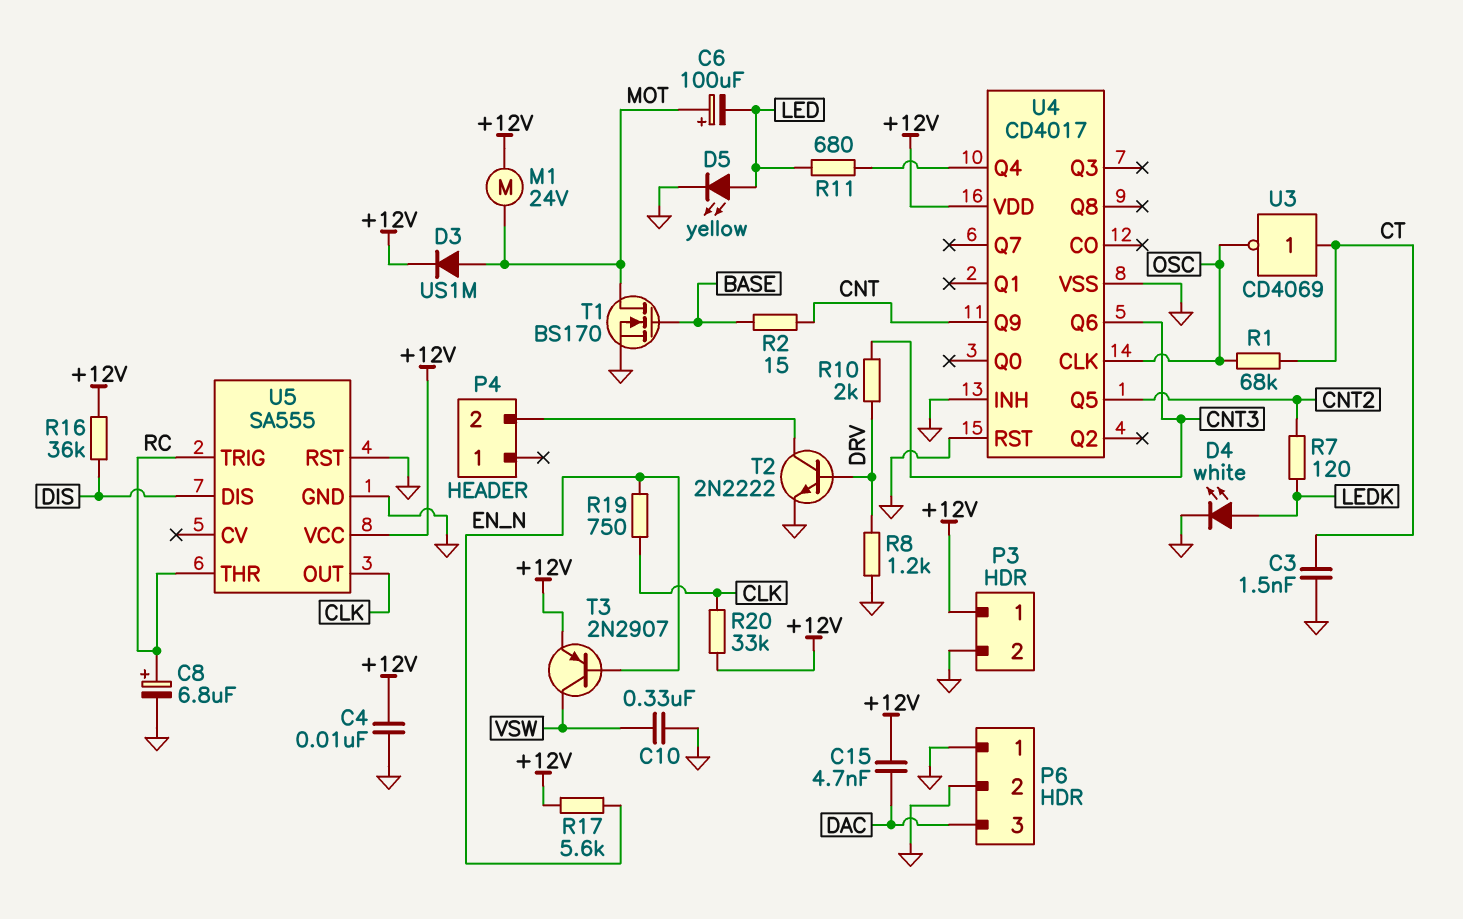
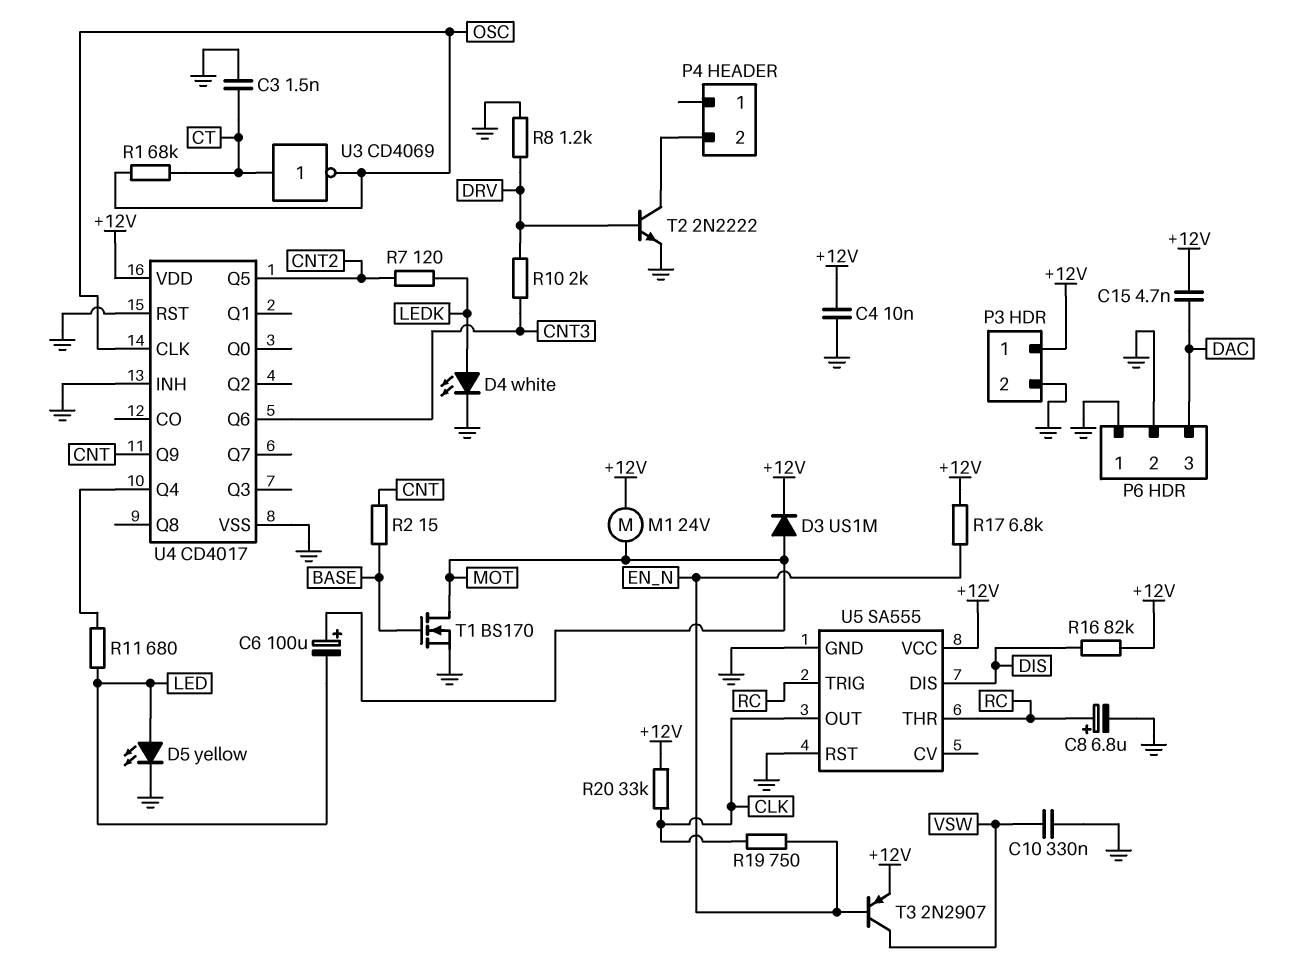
R16: 36k (+12V, DIS) -> 82k (+12V, DIS)
R17: 5.6k (+12V, EN_N) -> 6.8k (+12V, EN_N)

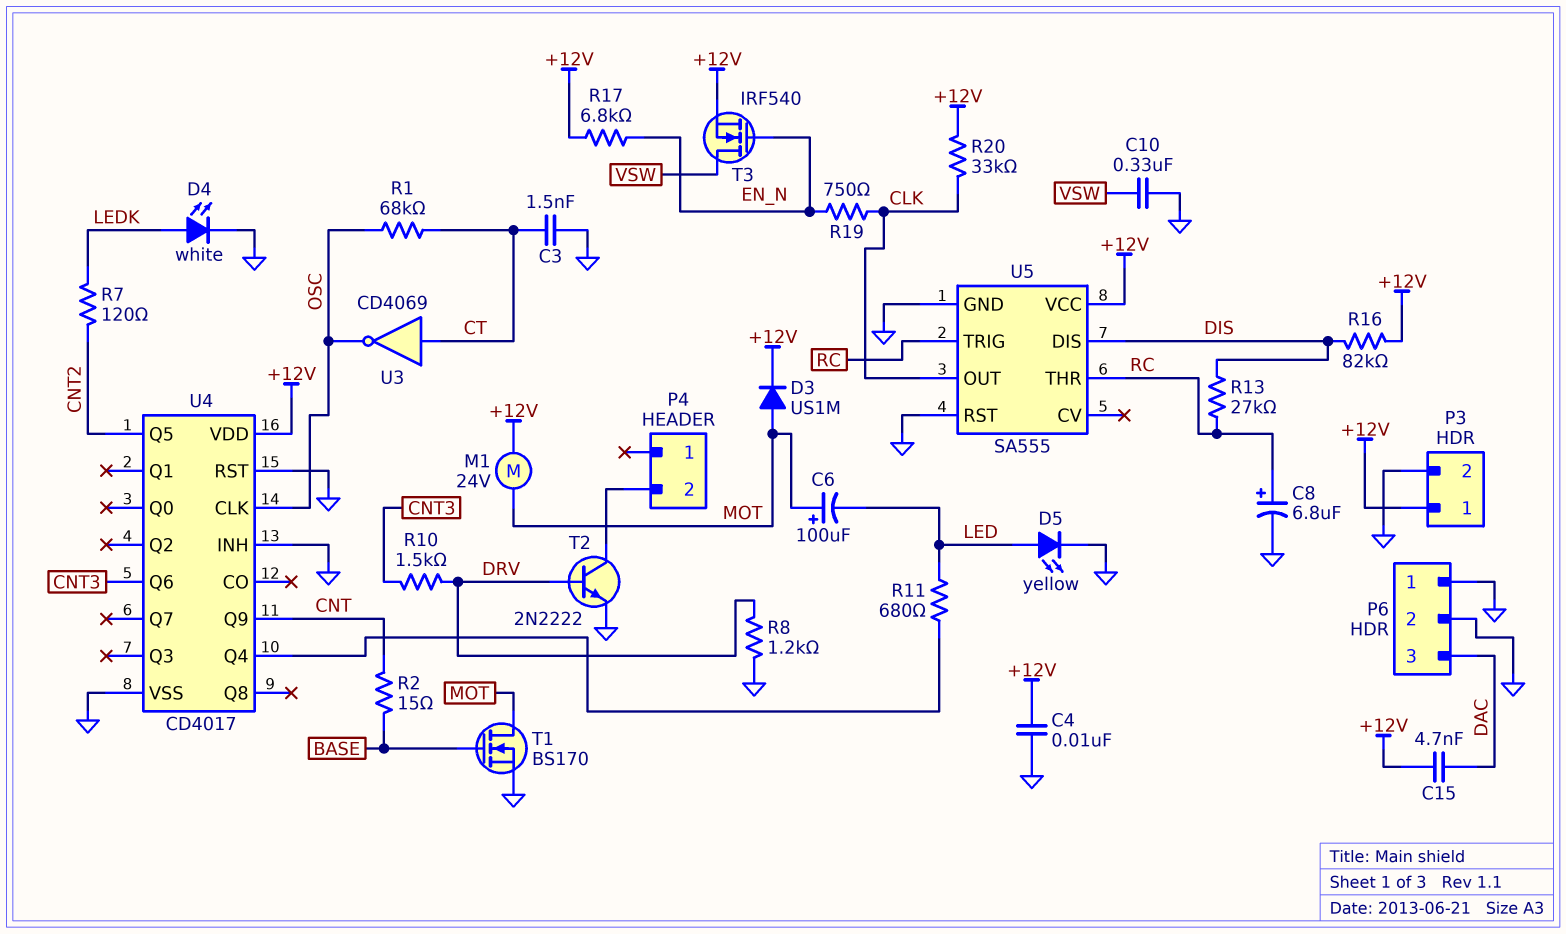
R10: 2k (CNT3, DRV) -> 1.5k (CNT3, DRV)
R13: none -> 27k (DIS, RC)
T3: PNP 2N2907 (B EN_N, C VSW, E +12V) -> NMOS IRF540 (G EN_N, D VSW, S +12V)

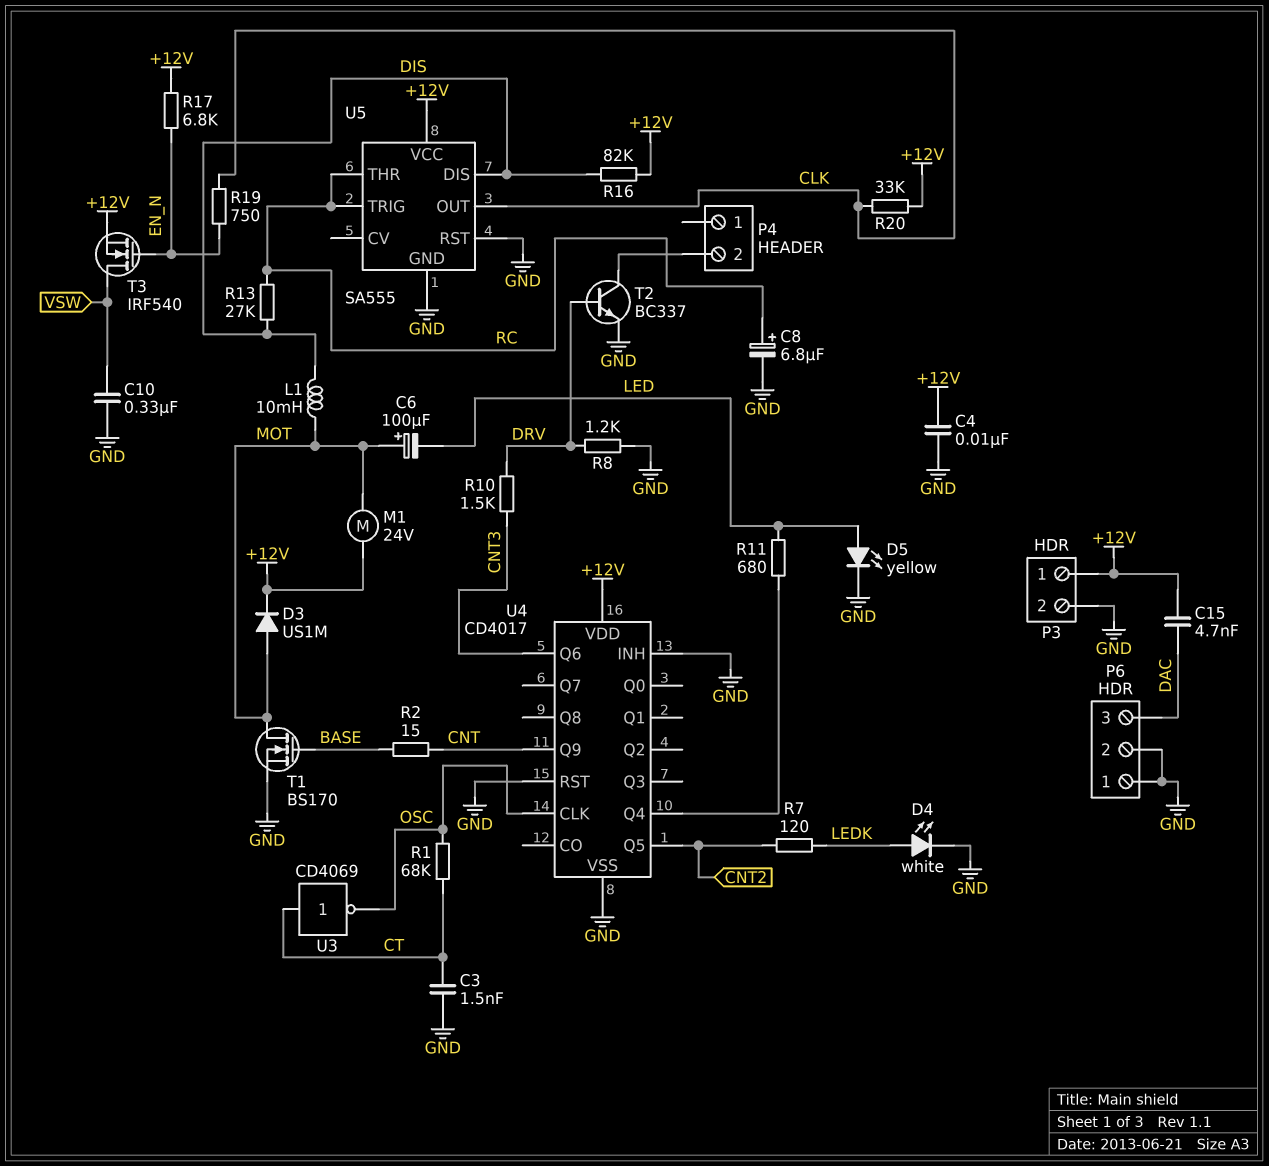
L1: none -> 10mH (DIS, MOT)
T2: NPN 2N2222 (B DRV, C P4/2, E GND) -> NPN BC337 (B DRV, C P4/2, E GND)

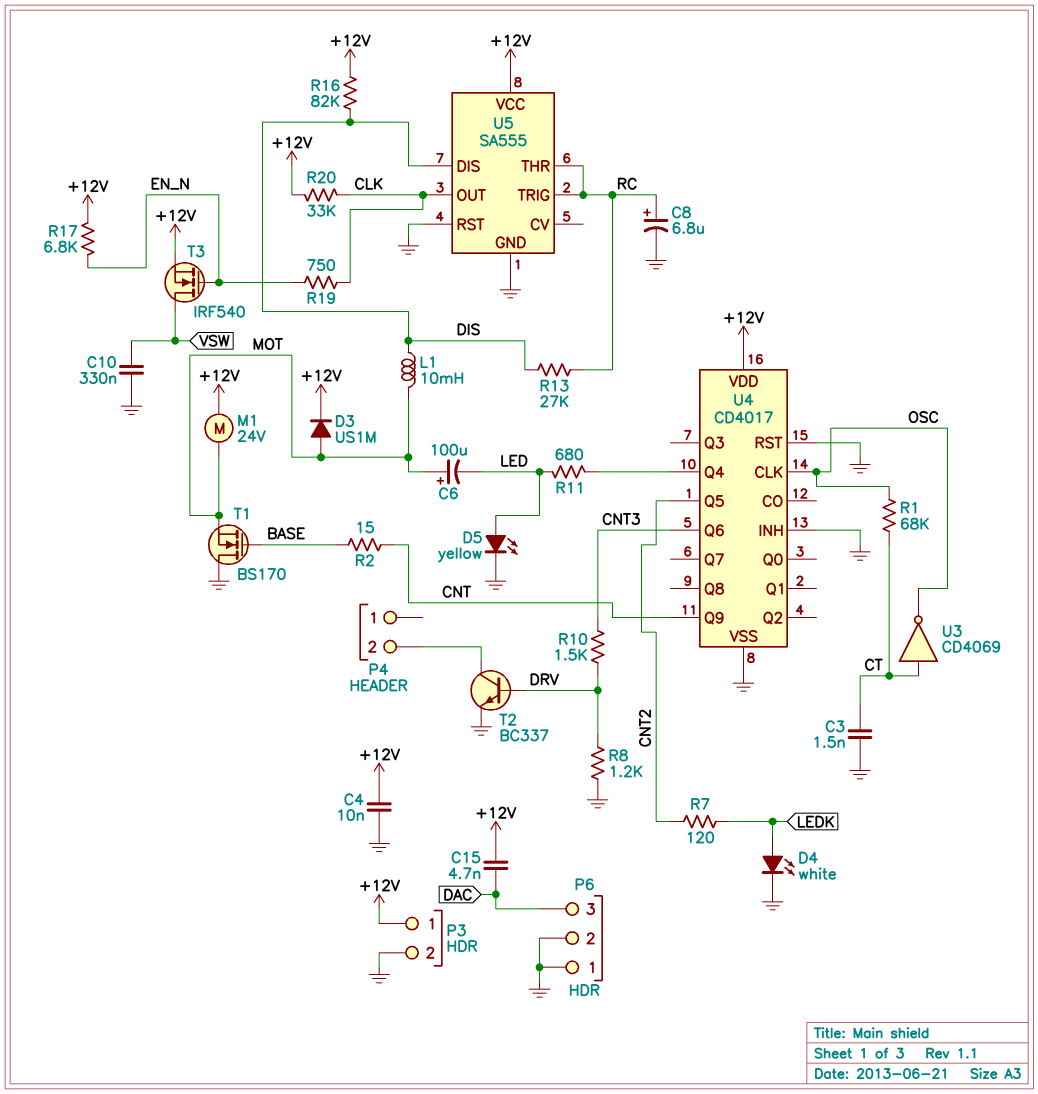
T1: NMOS BS170 (G BASE, D MOT, S GND) -> NMOS BS170 (G BASE, D GND, S MOT)

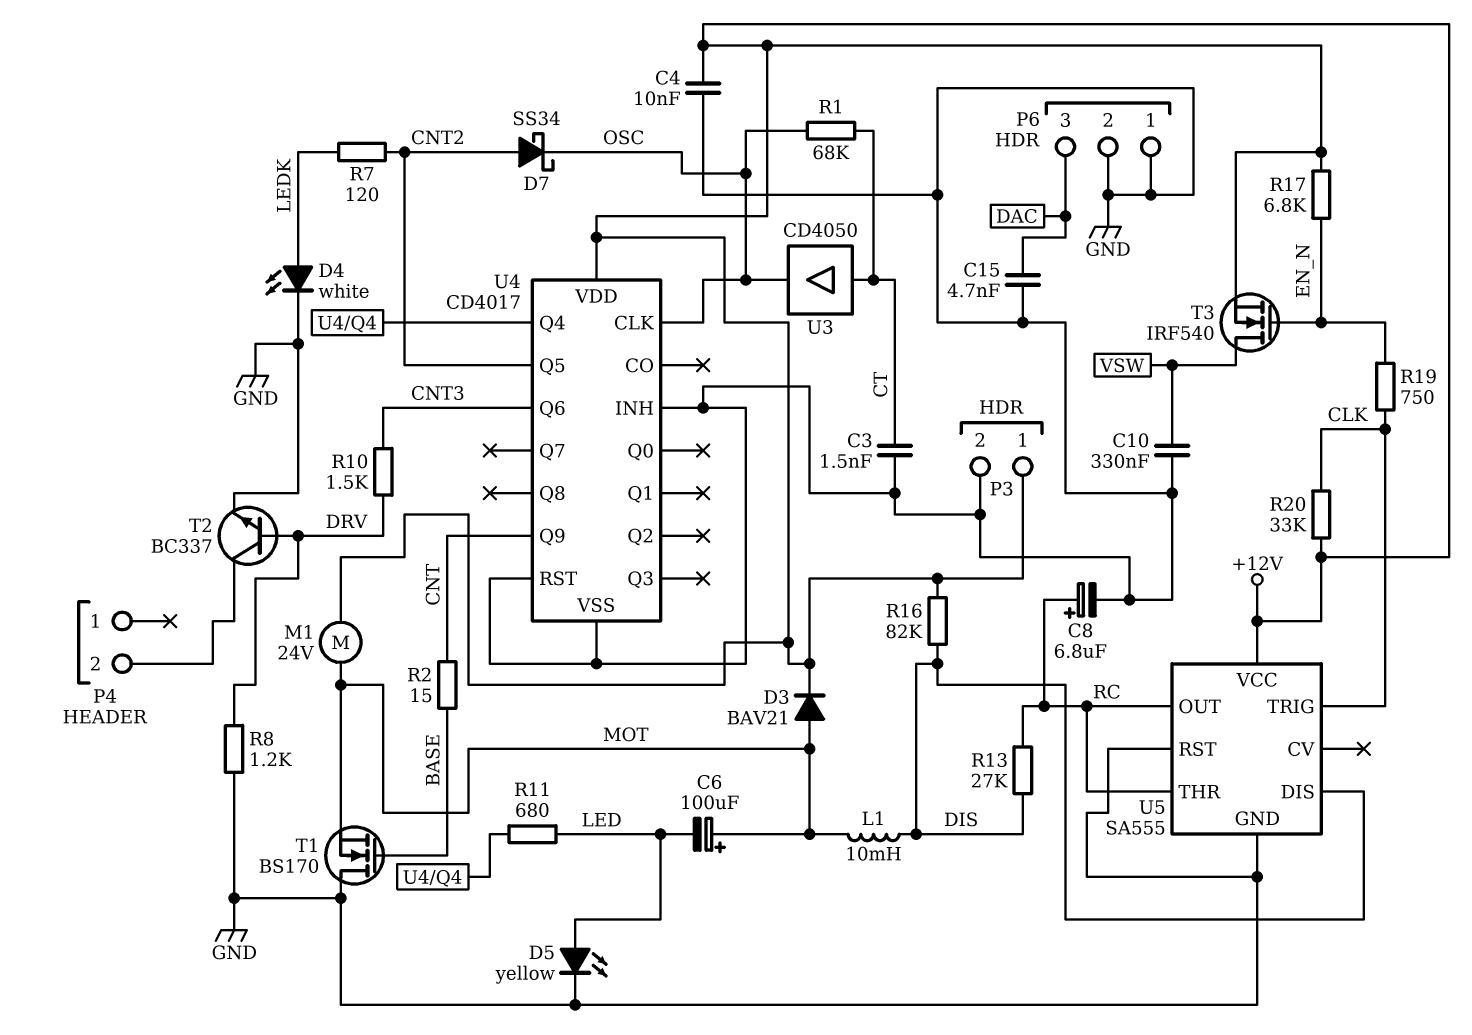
C15: 4.7nF (+12V, DAC) -> 4.7nF (DAC, GND)
D3: diode US1M (A MOT, K +12V) -> diode BAV21 (A MOT, K +12V)
D7: none -> schottky SS34 (A CNT2, K OSC)
U3: NOT CD4069 (in CT, out OSC) -> buffer CD4050 (in CT, out OSC)
U5 pin OUT: CLK -> RC
U5 pin TRIG: RC -> CLK

